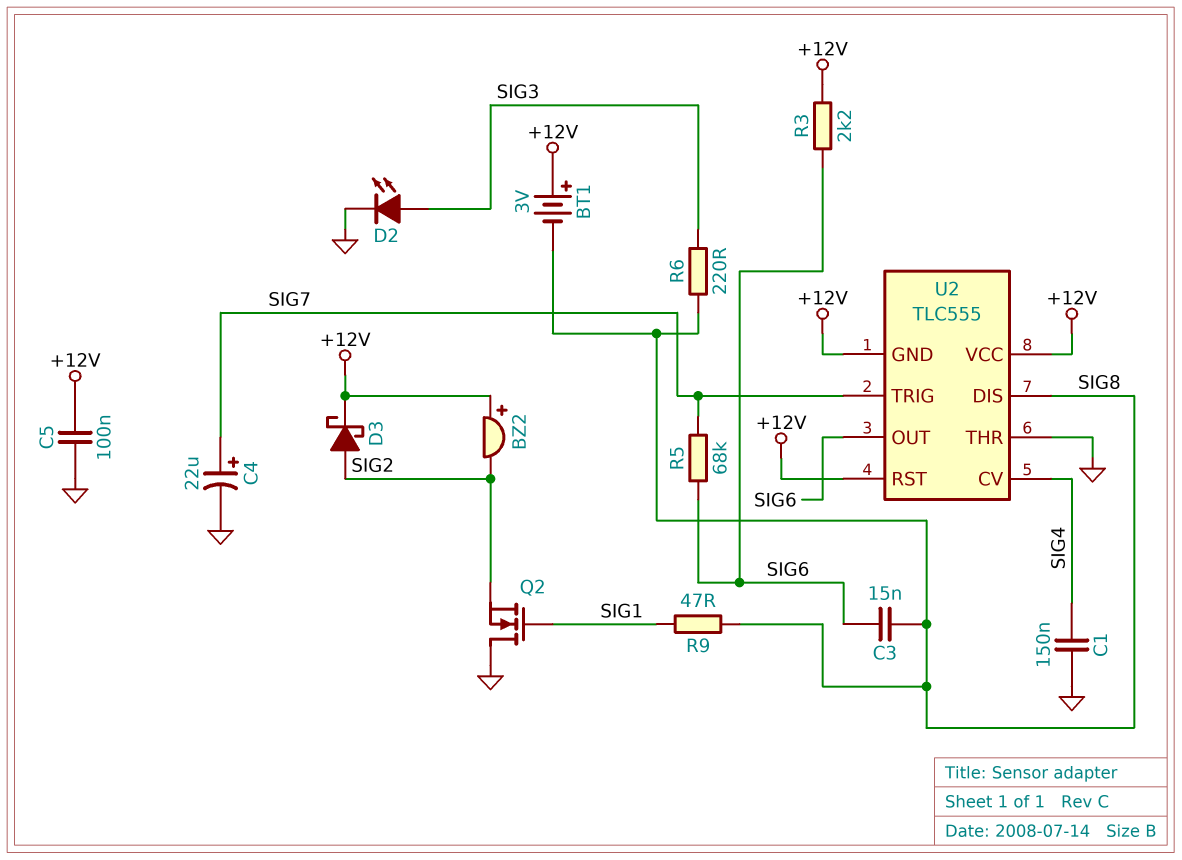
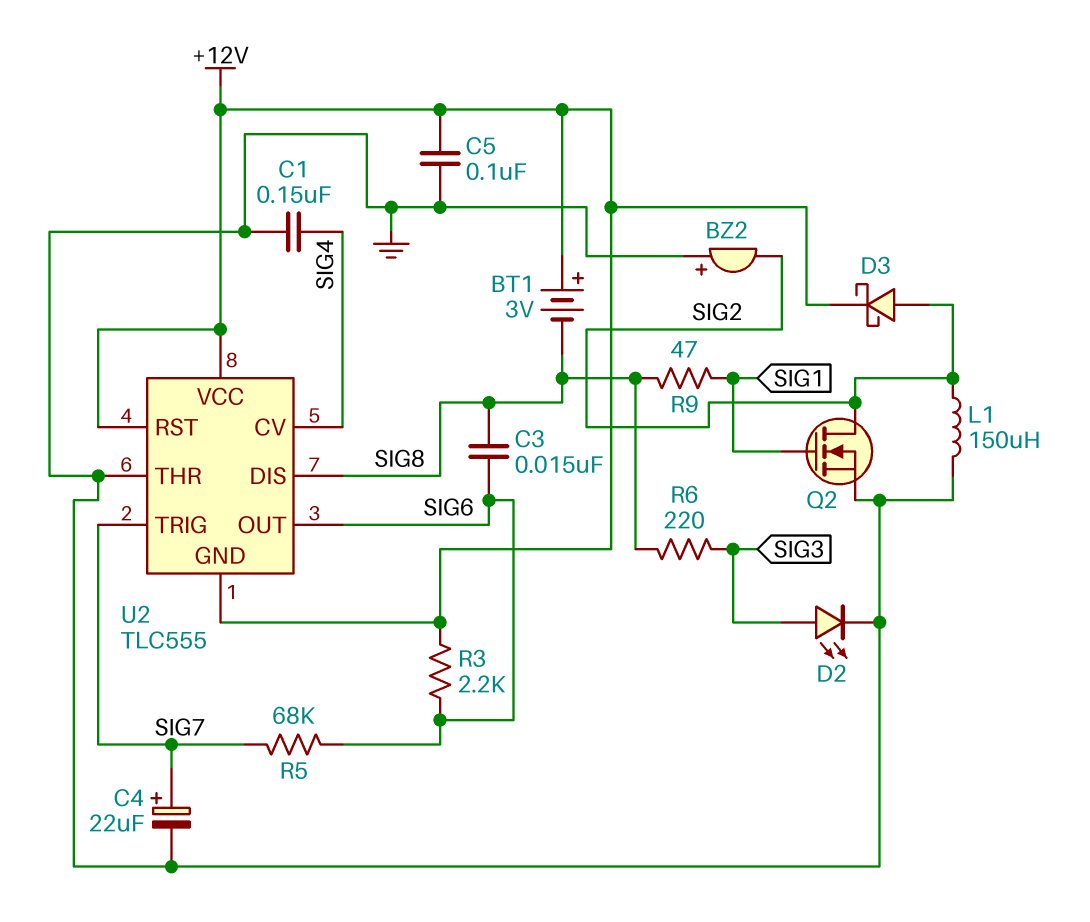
BZ2: buzzer (plus +12V, minus SIG2) -> buzzer (plus GND, minus SIG2)
L1: none -> 150uH (GND, SIG2)
Q2: NMOS (G SIG1, D GND, S SIG2) -> NMOS (G SIG1, D SIG2, S GND)

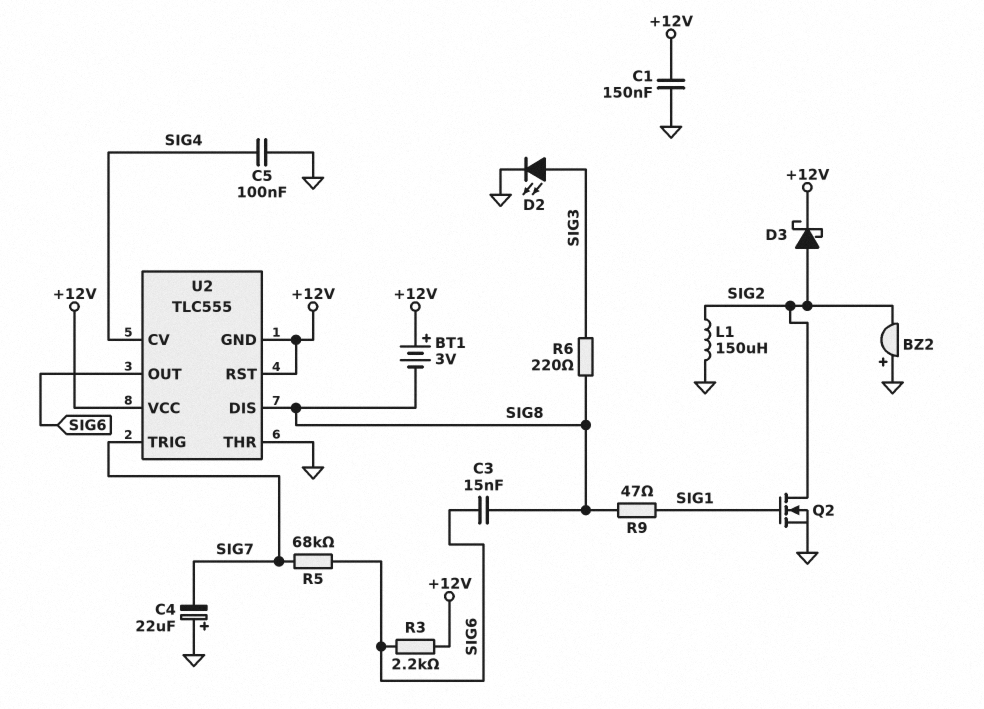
C1: 150nF (GND, SIG4) -> 150nF (+12V, GND)
C4: 22uF (plus SIG7, minus GND) -> 22uF (plus GND, minus SIG7)
C5: 100nF (+12V, GND) -> 100nF (GND, SIG4)

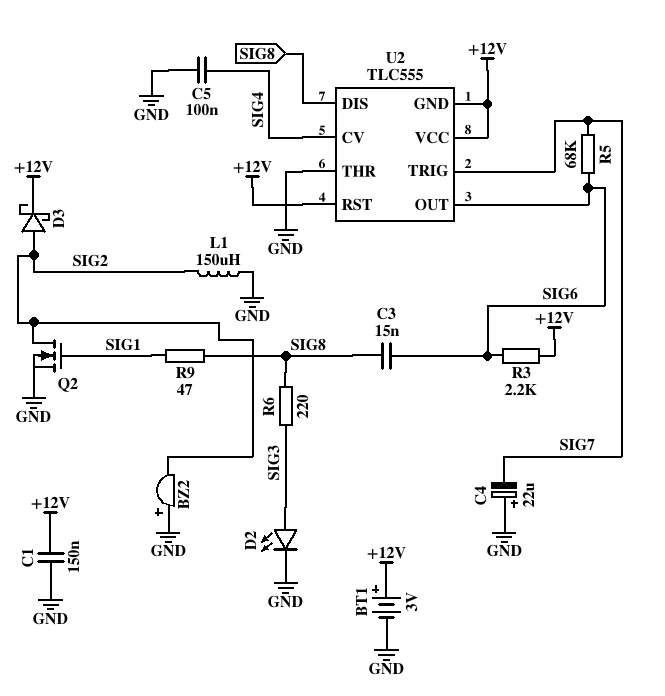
BT1: 3V (plus +12V, minus SIG8) -> 3V (plus +12V, minus GND)

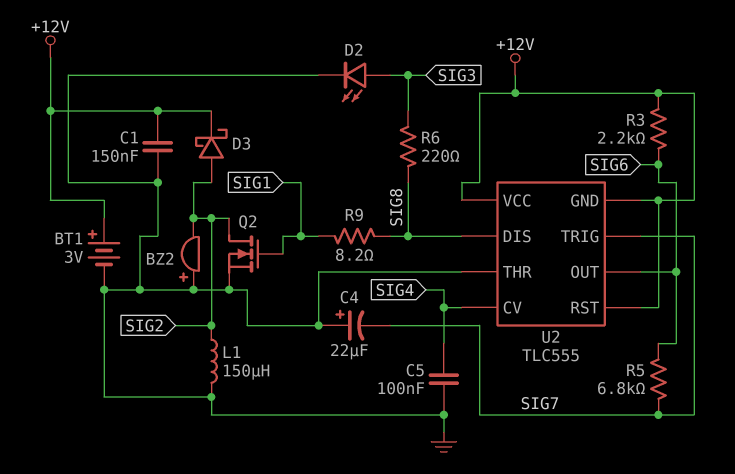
C3: 15nF (SIG6, SIG8) -> none
R5: 68k (SIG6, SIG7) -> 6.8k (SIG6, SIG7)
R9: 47 (SIG1, SIG8) -> 8.2 (SIG1, SIG8)

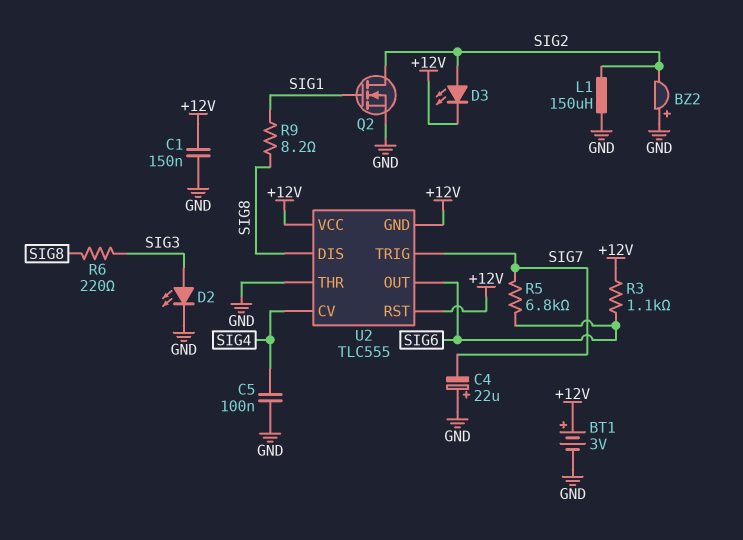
D3: schottky (A SIG2, K +12V) -> LED (A SIG2, K +12V)
R3: 2.2k (+12V, SIG6) -> 1.1k (+12V, SIG6)

